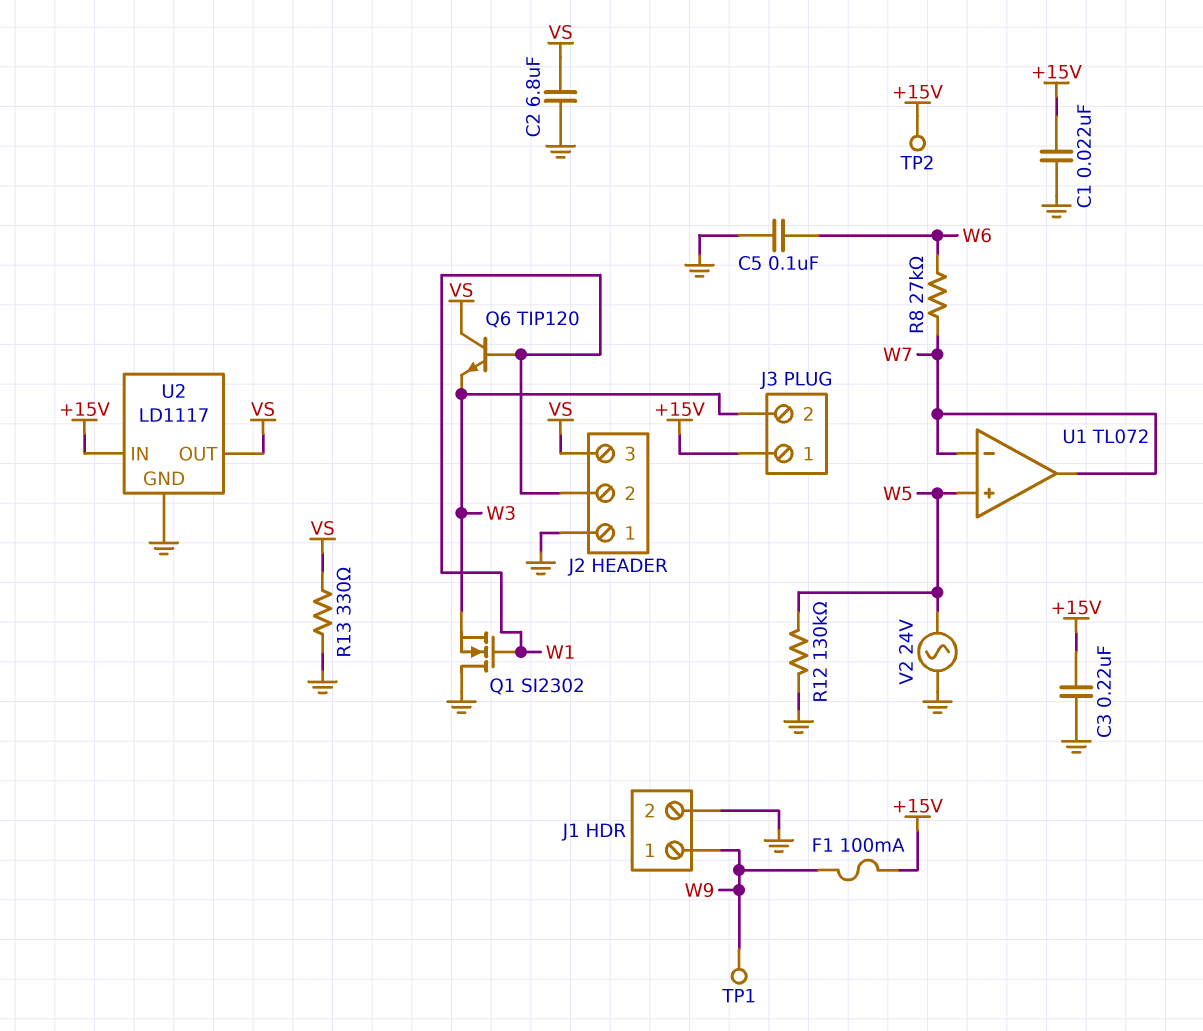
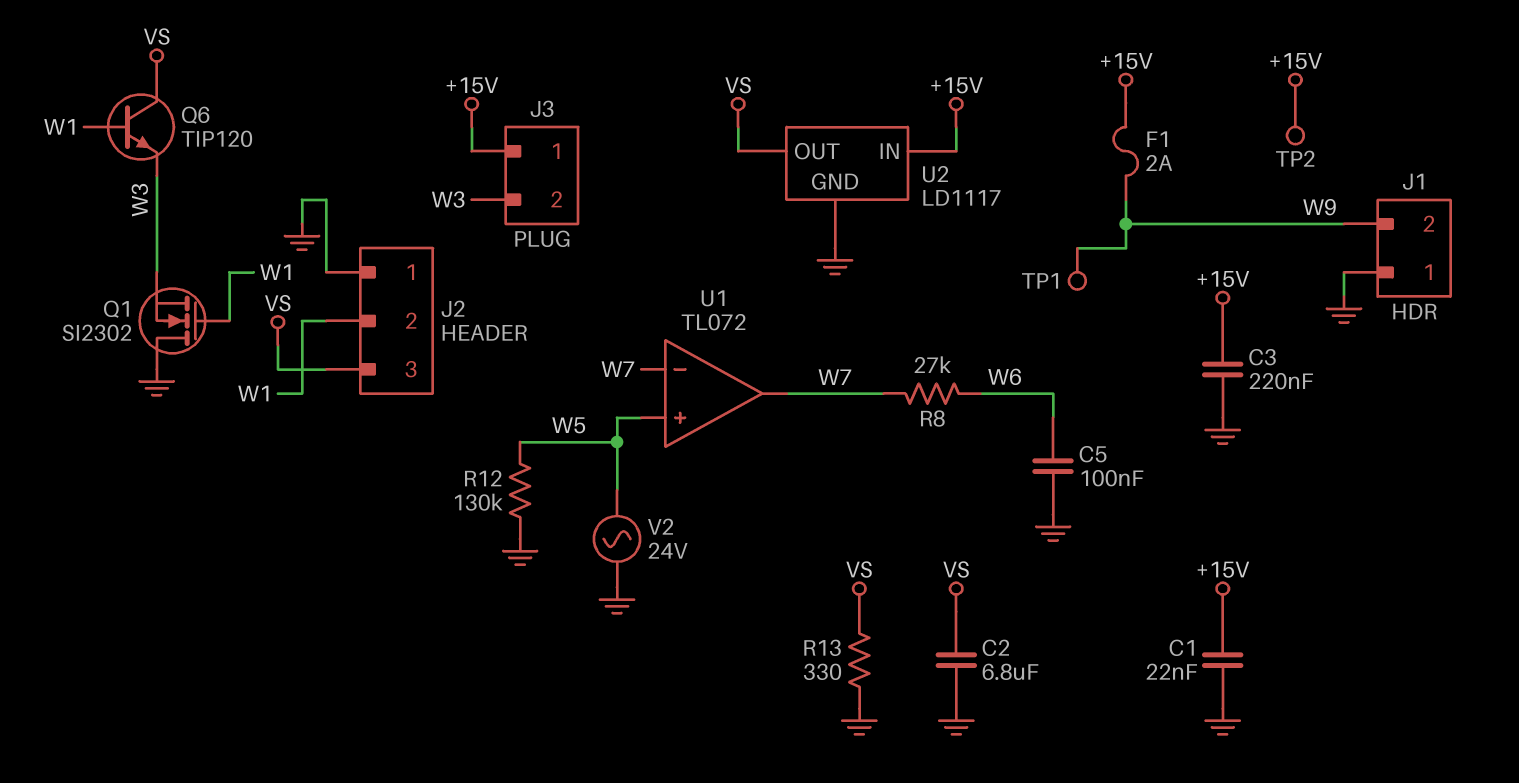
F1: 100mA (+15V, W9) -> 2A (+15V, W9)
J1 pin 1: W9 -> GND
J1 pin 2: GND -> W9

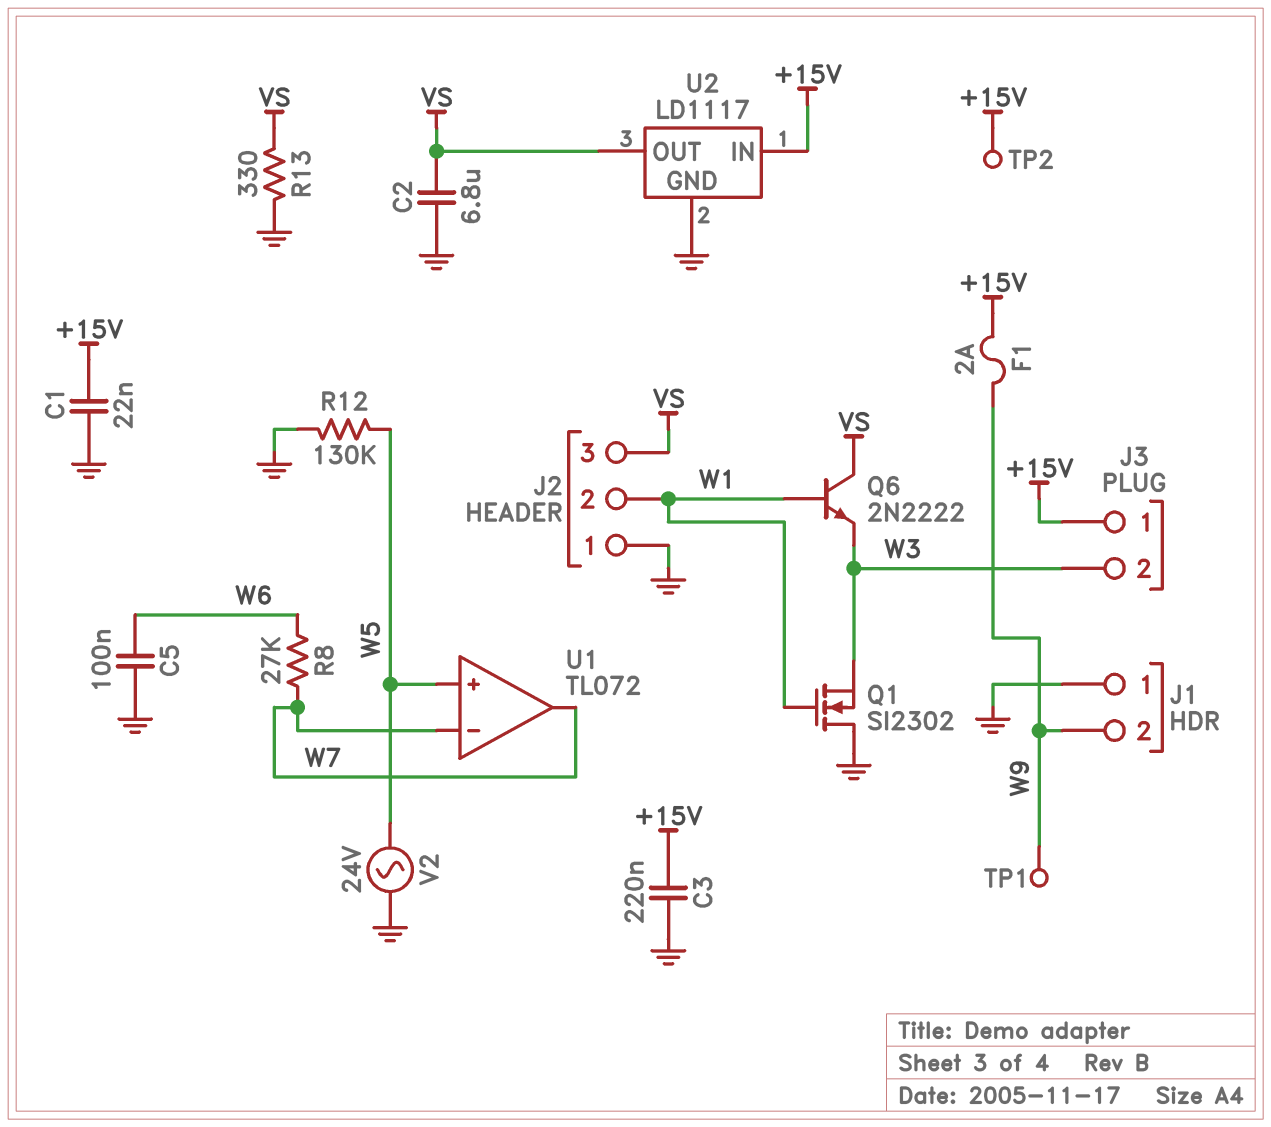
Q6: NPN TIP120 (B W1, C VS, E W3) -> NPN 2N2222 (B W1, C VS, E W3)

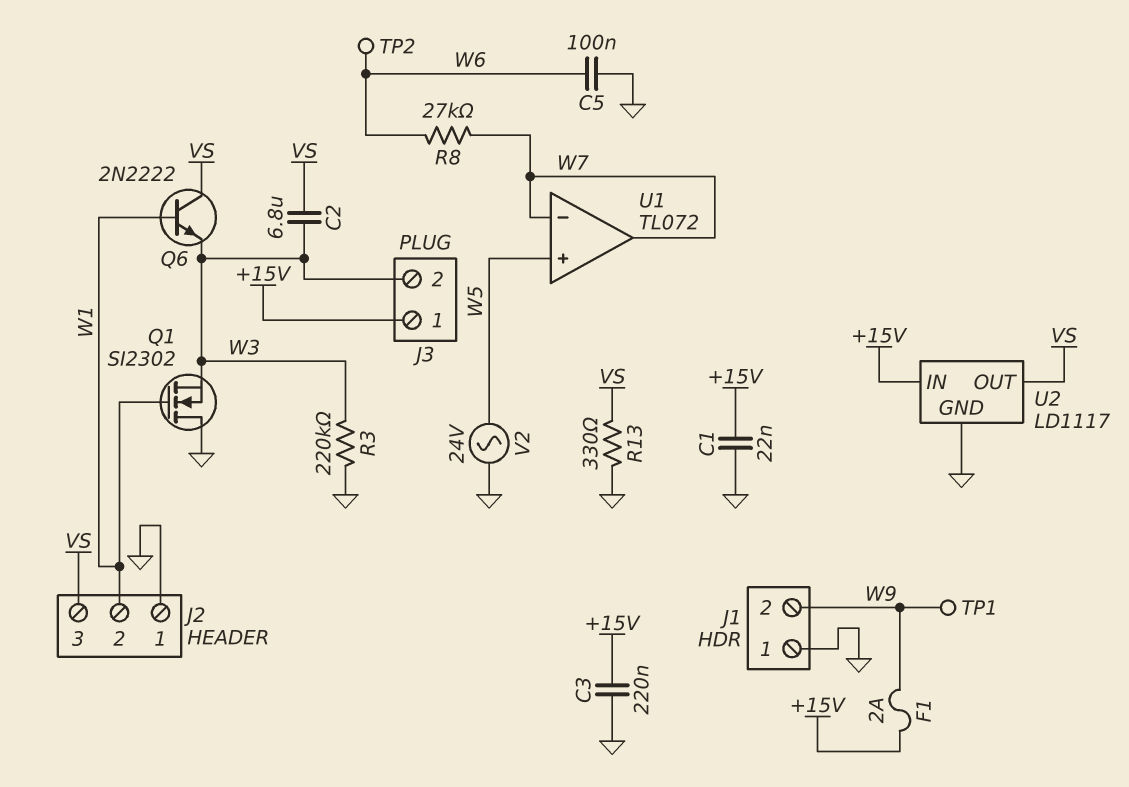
C2: 6.8uF (GND, VS) -> 6.8uF (VS, W3)
R3: none -> 220k (GND, W3)
R12: 130k (GND, W5) -> none
TP2: test point (+15V) -> test point (W6)

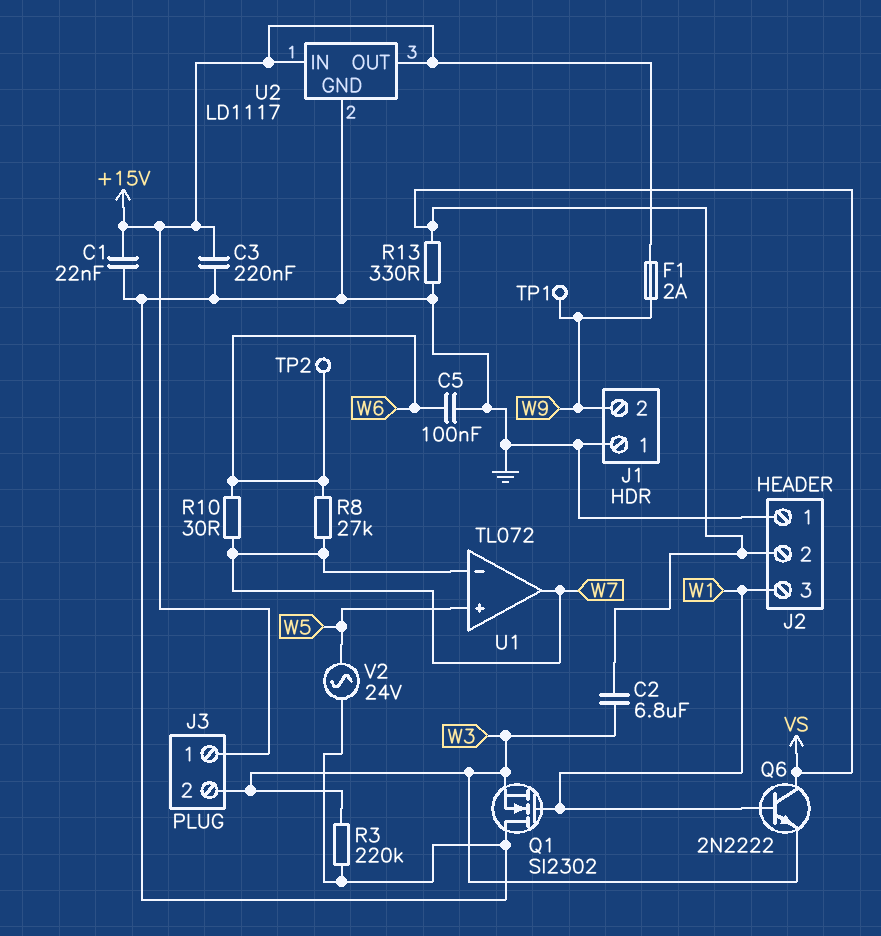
J2 pin 2: W1 -> VS
J2 pin 3: VS -> W1
R10: none -> 30 (W6, W7)
U2 pin OUT: VS -> +15V

